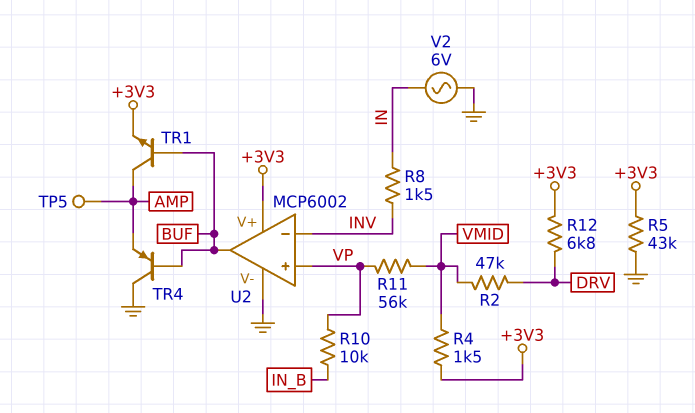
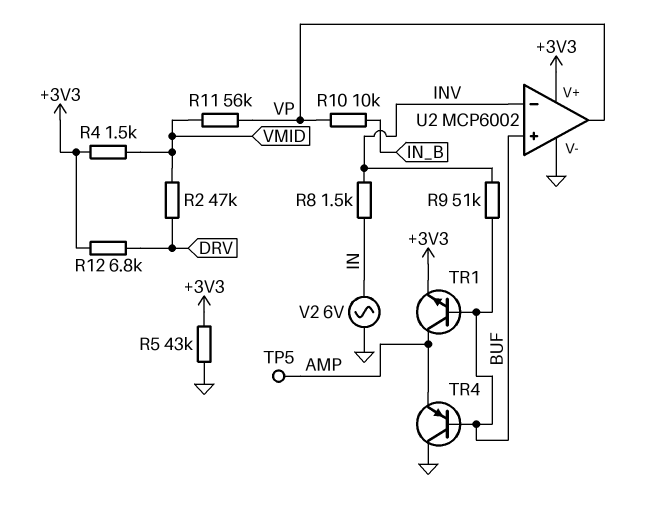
R9: none -> 51k (BUF, INV)
U2 pin in+: VP -> BUF
U2 pin out: BUF -> VP

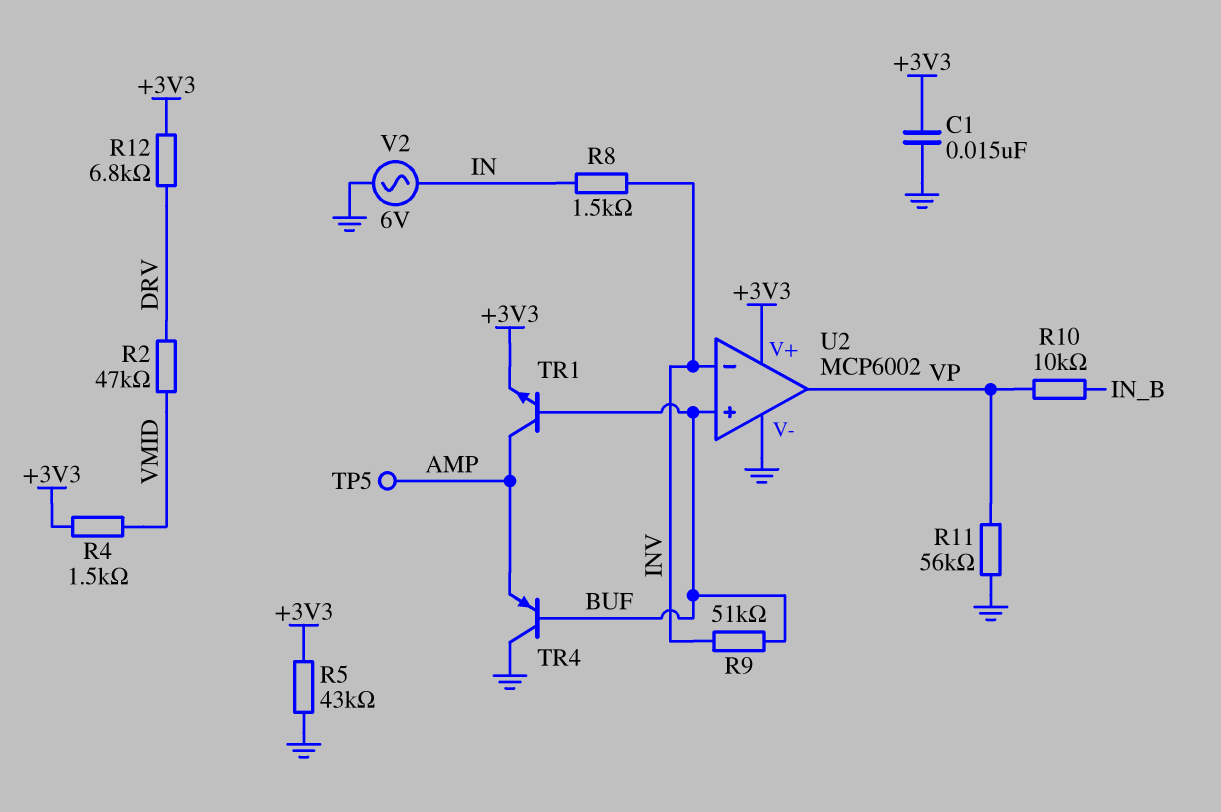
C1: none -> 15nF (+3V3, GND)
R11: 56k (VMID, VP) -> 56k (GND, VP)

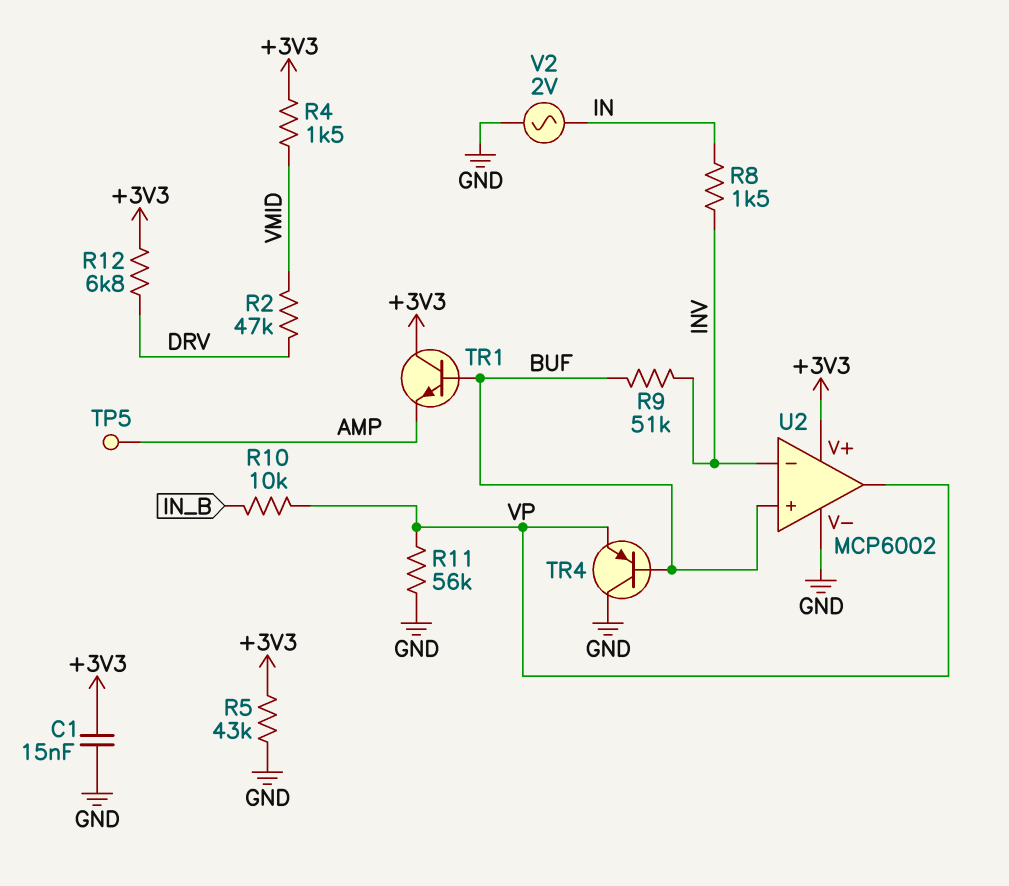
TR1: NPN (B BUF, C AMP, E +3V3) -> NPN (B BUF, C +3V3, E AMP)
TR4: PNP (B BUF, C GND, E AMP) -> PNP (B BUF, C GND, E VP)
V2: AC 6V (GND, IN) -> AC 2V (GND, IN)

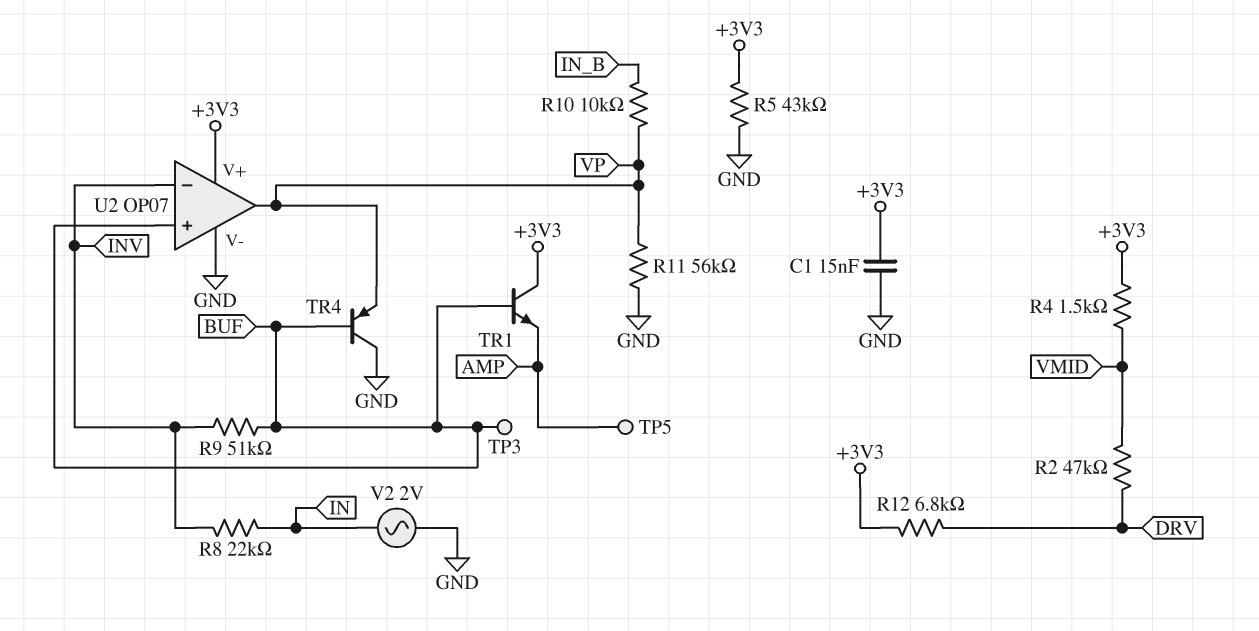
R8: 1.5k (IN, INV) -> 22k (IN, INV)
TP3: none -> test point (BUF)
U2: MCP6002 -> OP07

